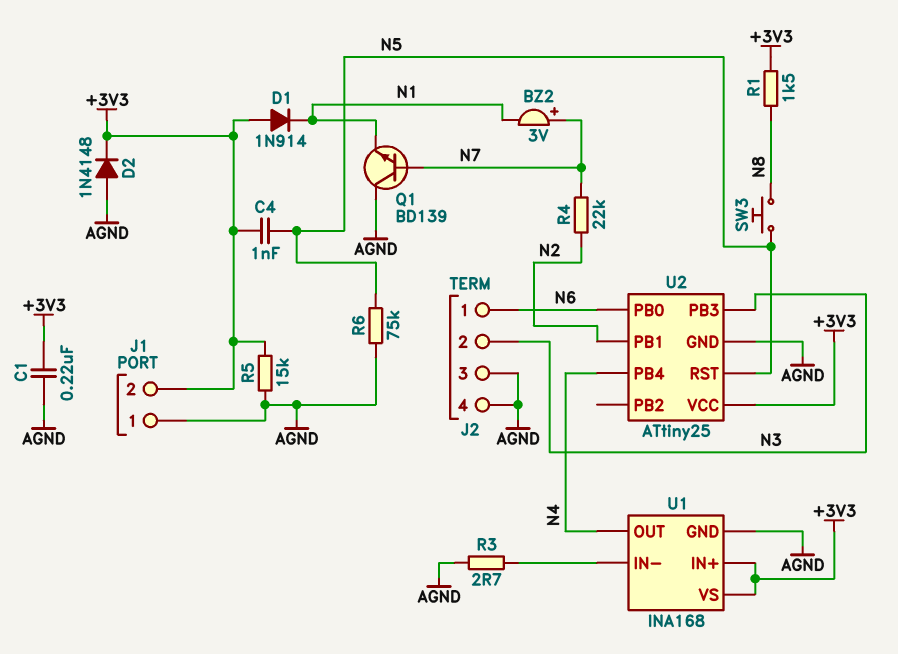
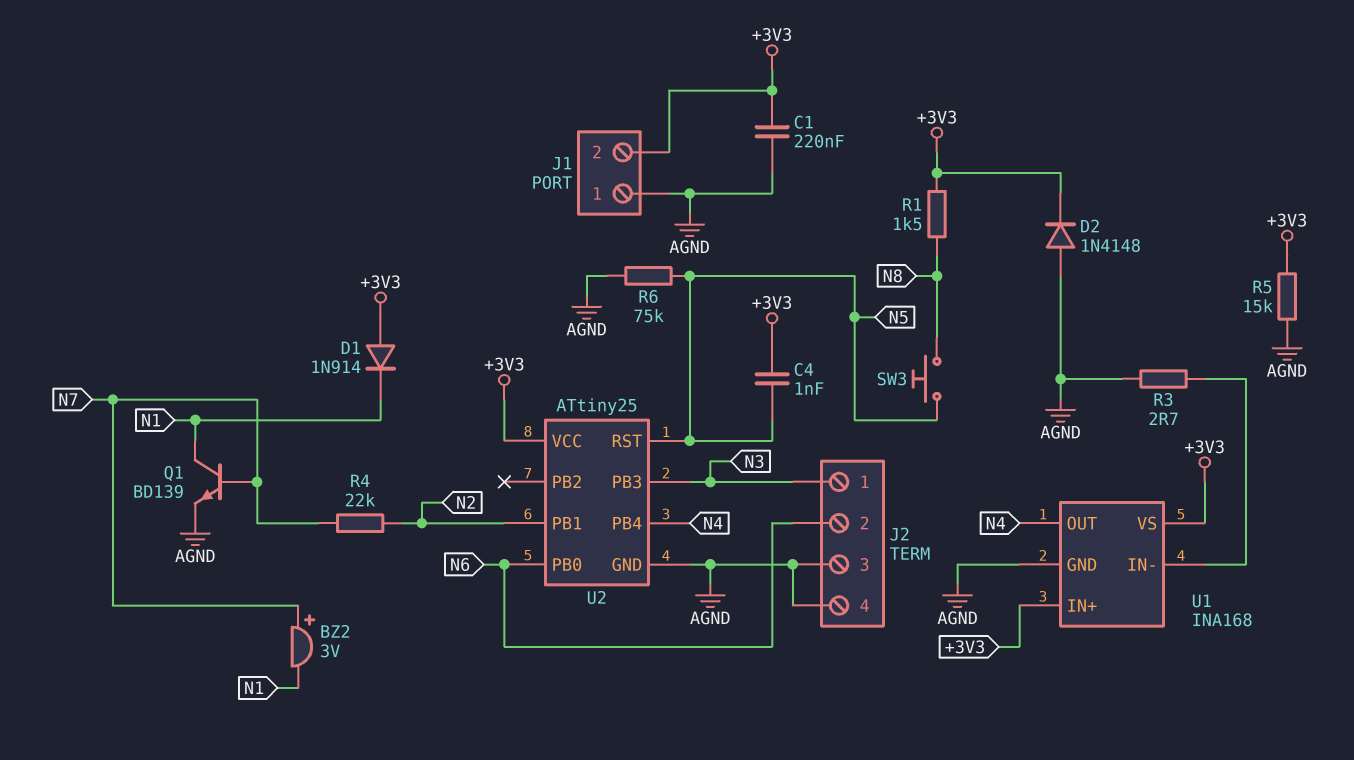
J2 pin 1: N6 -> N3
J2 pin 2: N3 -> N6
Q1: NPN BD139 (B N7, C AGND, E N1) -> NPN BD139 (B N7, C N1, E AGND)

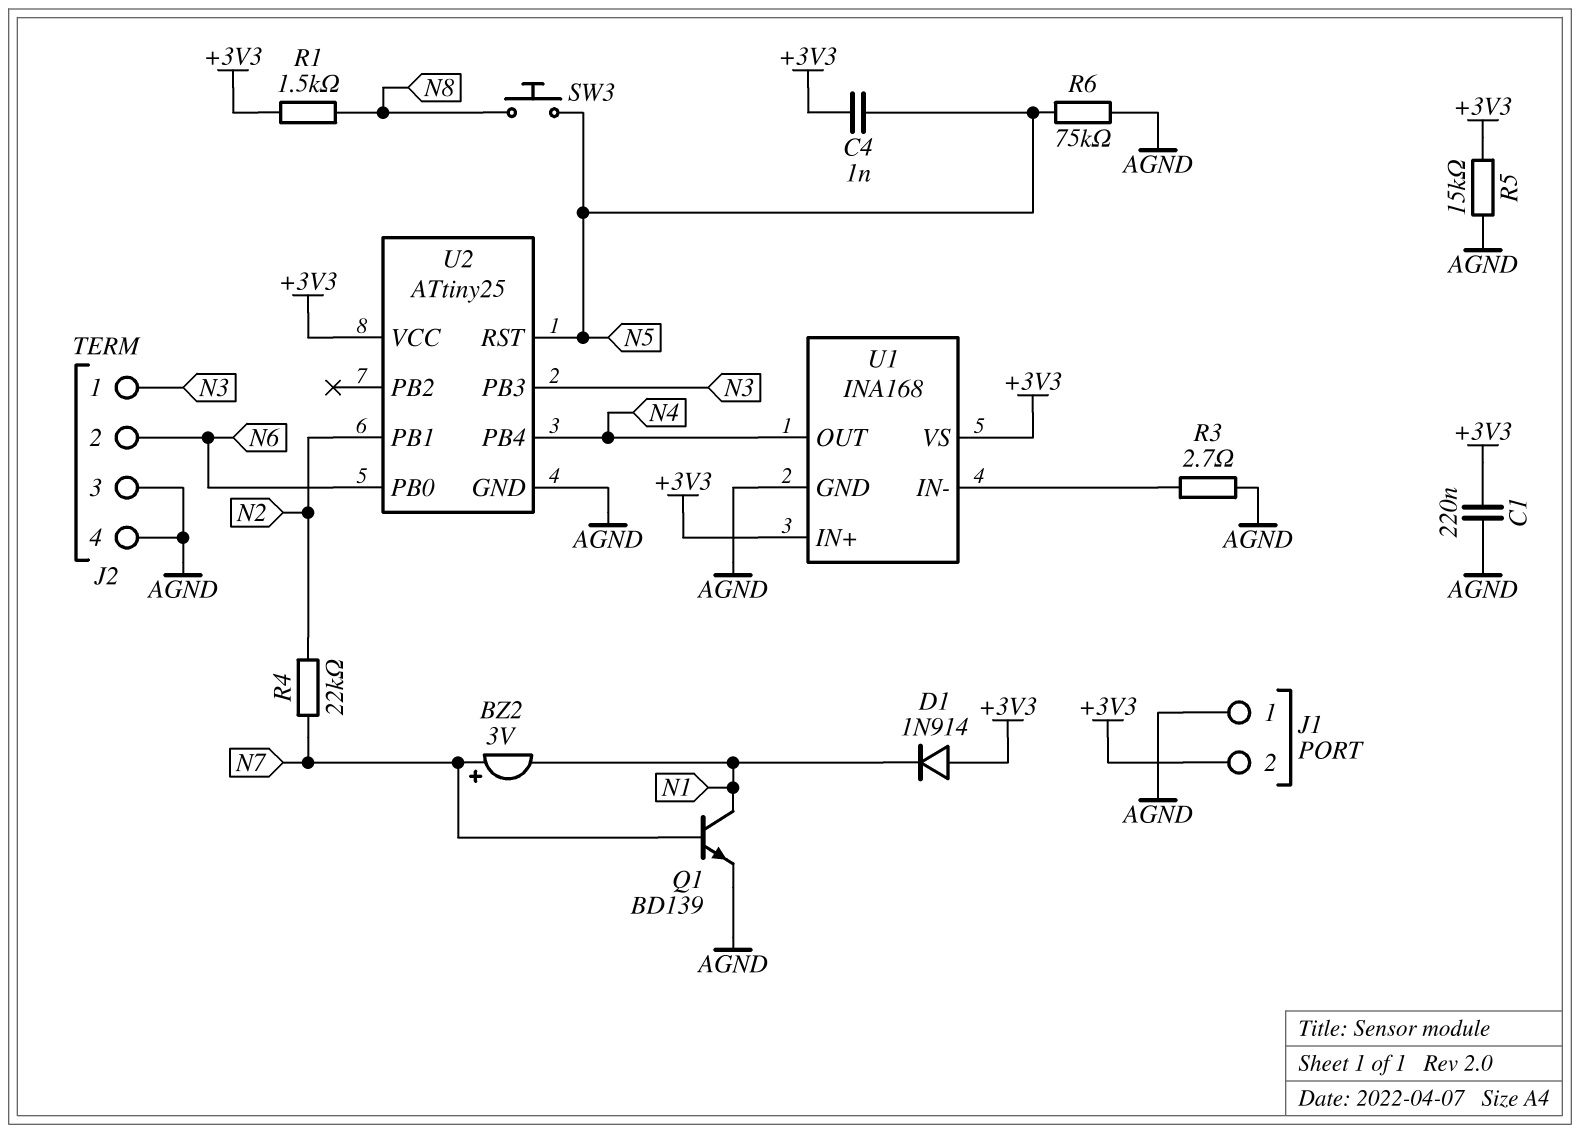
D2: diode 1N4148 (A AGND, K +3V3) -> none

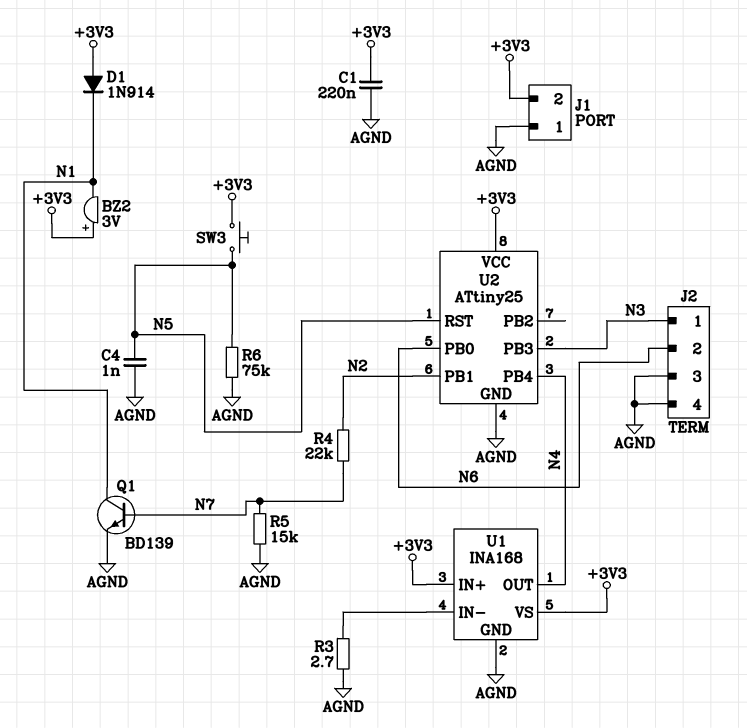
BZ2: buzzer 3V (plus N7, minus N1) -> buzzer 3V (plus +3V3, minus N1)
C4: 1nF (+3V3, N5) -> 1nF (AGND, N5)
R1: 1.5k (+3V3, N8) -> none
R5: 15k (+3V3, AGND) -> 15k (AGND, N7)
SW3: button (N5, N8) -> button (+3V3, N5)

